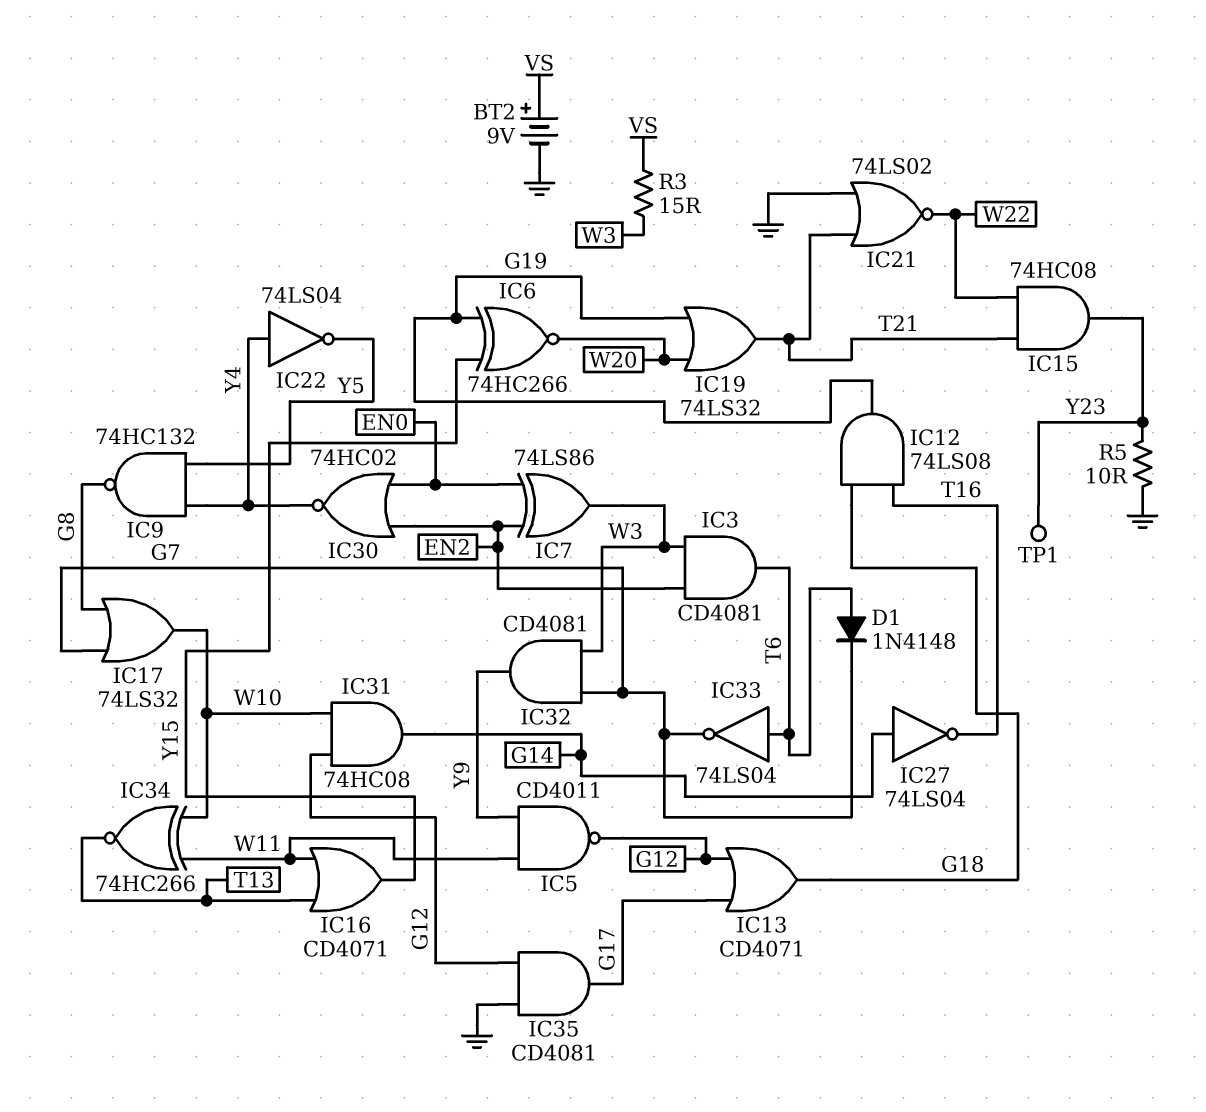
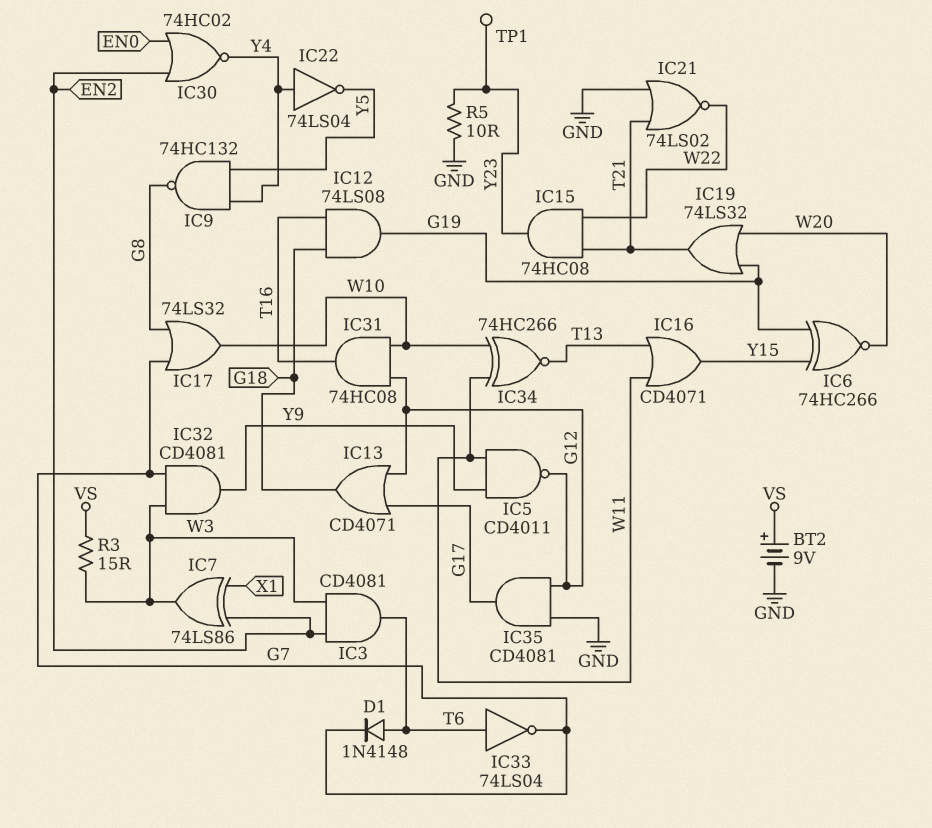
IC7: XOR 74LS86 (in EN0, in EN2, out W3) -> XOR 74LS86 (in EN2, in X1, out W3)
IC27: NOT 74LS04 (in G14, out T16) -> none
IC31: AND 74HC08 (in G12, in W10, out G14) -> AND 74HC08 (in G12, in W10, out T16)

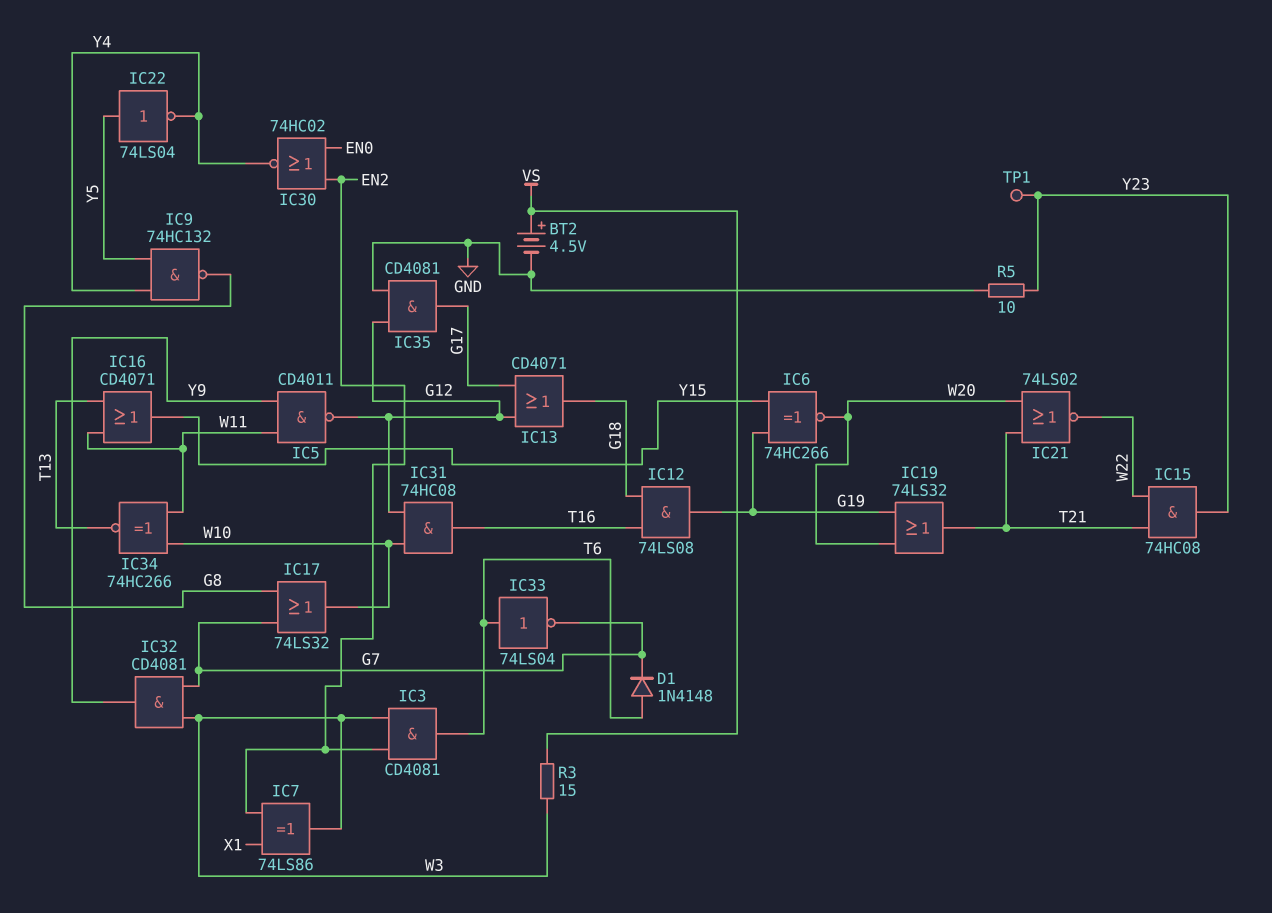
BT2: 9V (plus VS, minus GND) -> 4.5V (plus VS, minus GND)
IC21: NOR 74LS02 (in GND, in T21, out W22) -> NOR 74LS02 (in T21, in W20, out W22)
IC22: NOT 74LS04 (in Y4, out Y5) -> NOT 74LS04 (in Y5, out Y4)

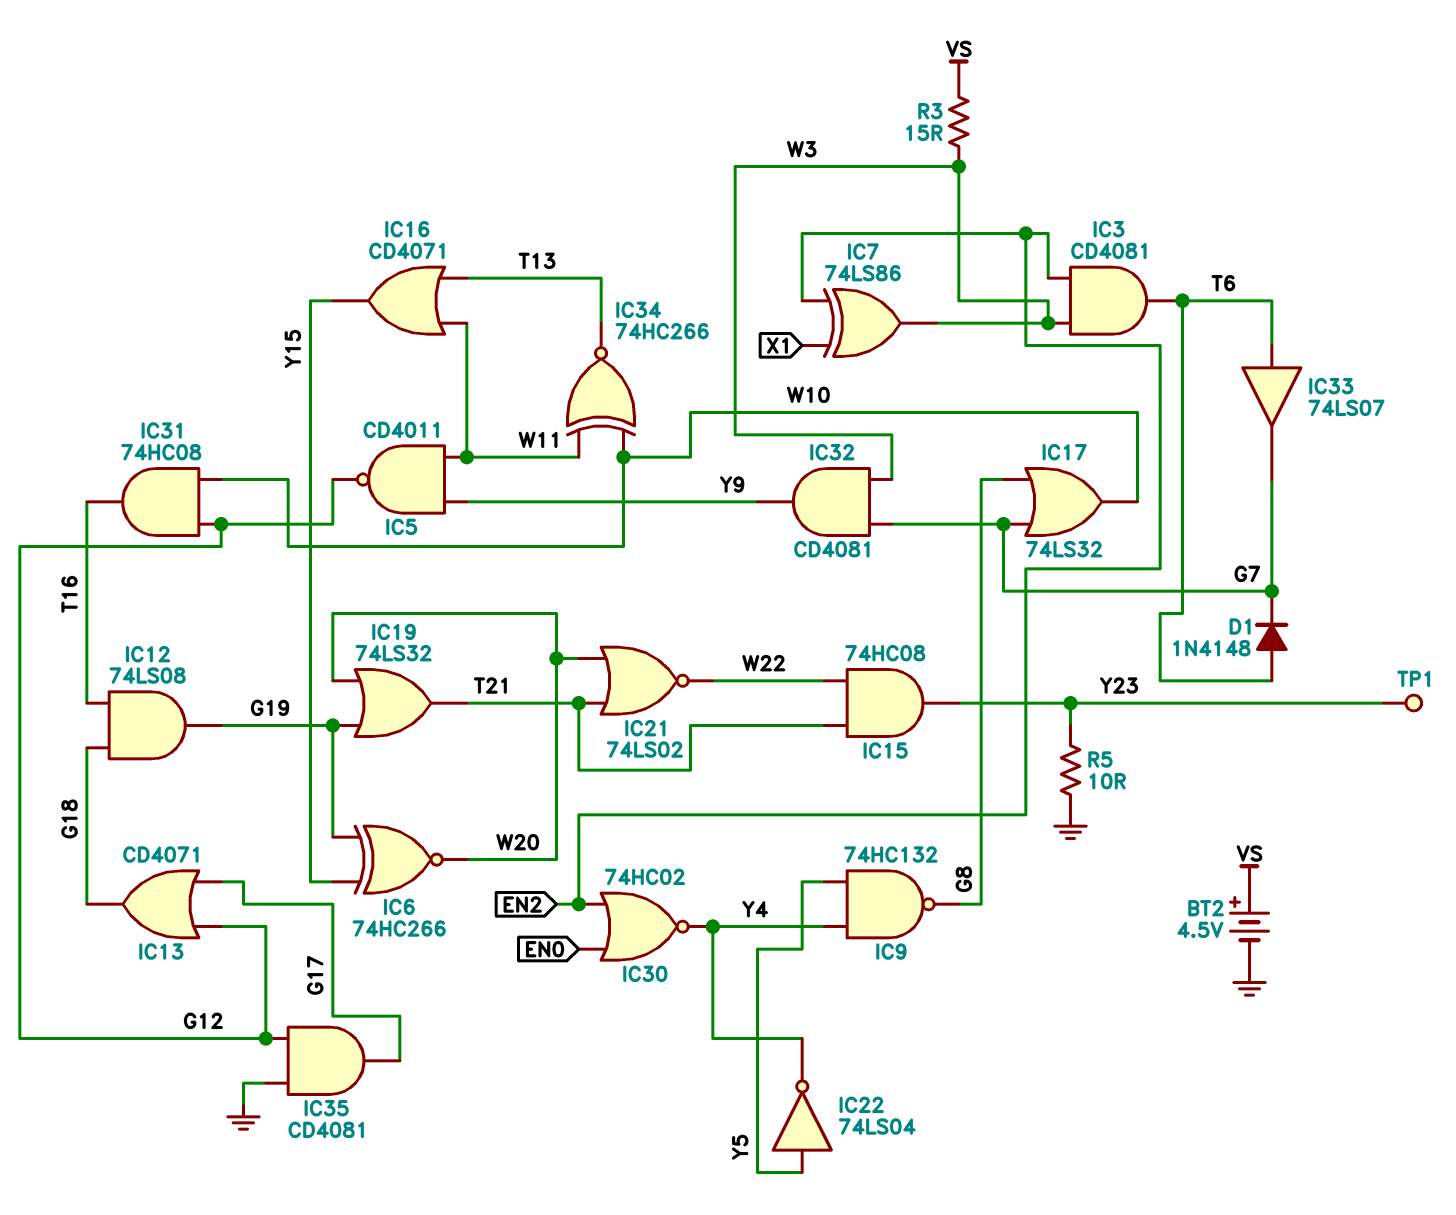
IC33: NOT 74LS04 (in T6, out G7) -> buffer 74LS07 (in T6, out G7)

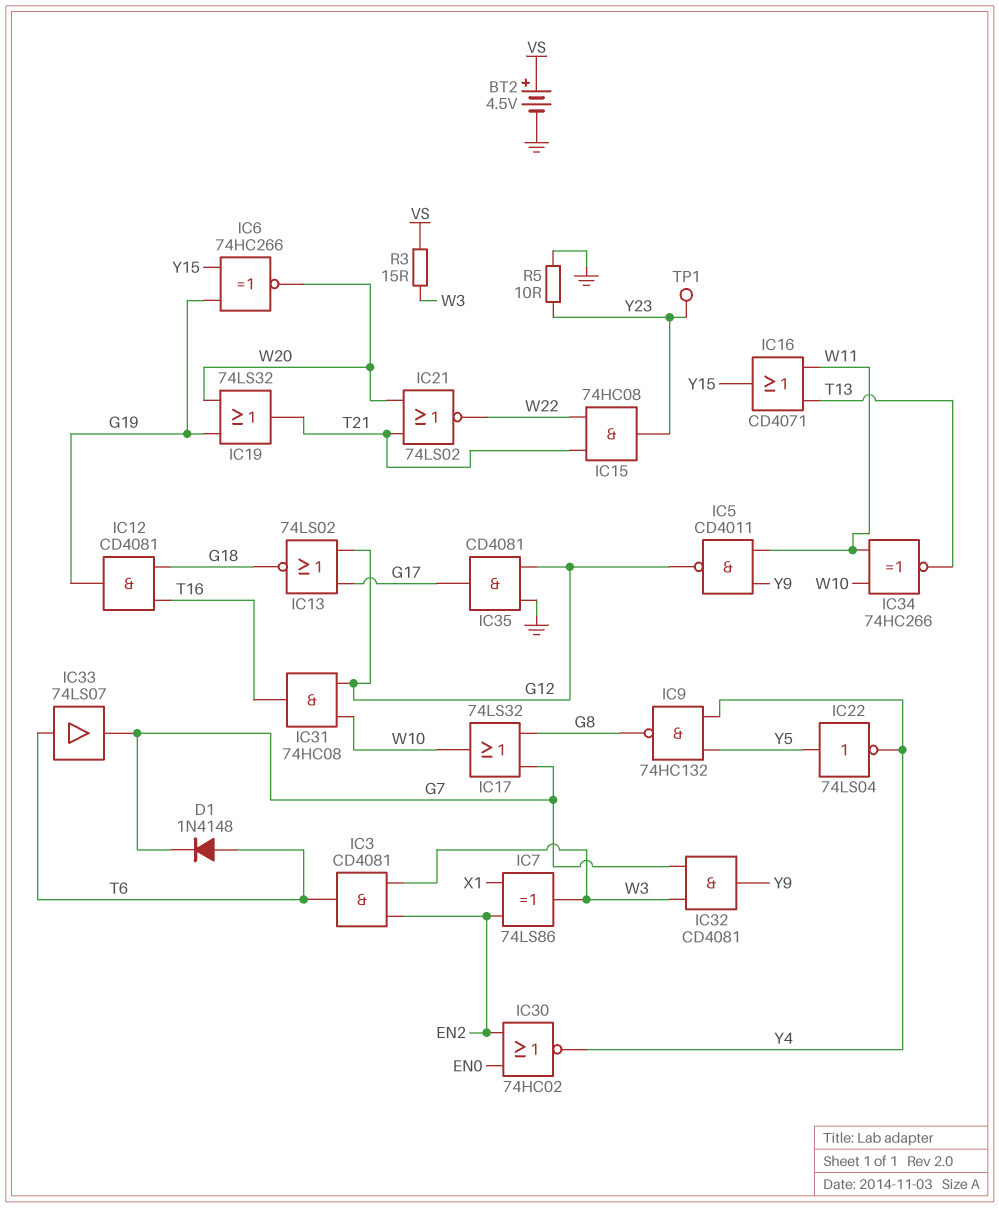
IC12: AND 74LS08 (in G18, in T16, out G19) -> AND CD4081 (in G18, in T16, out G19)
IC13: OR CD4071 (in G12, in G17, out G18) -> NOR 74LS02 (in G12, in G17, out G18)

